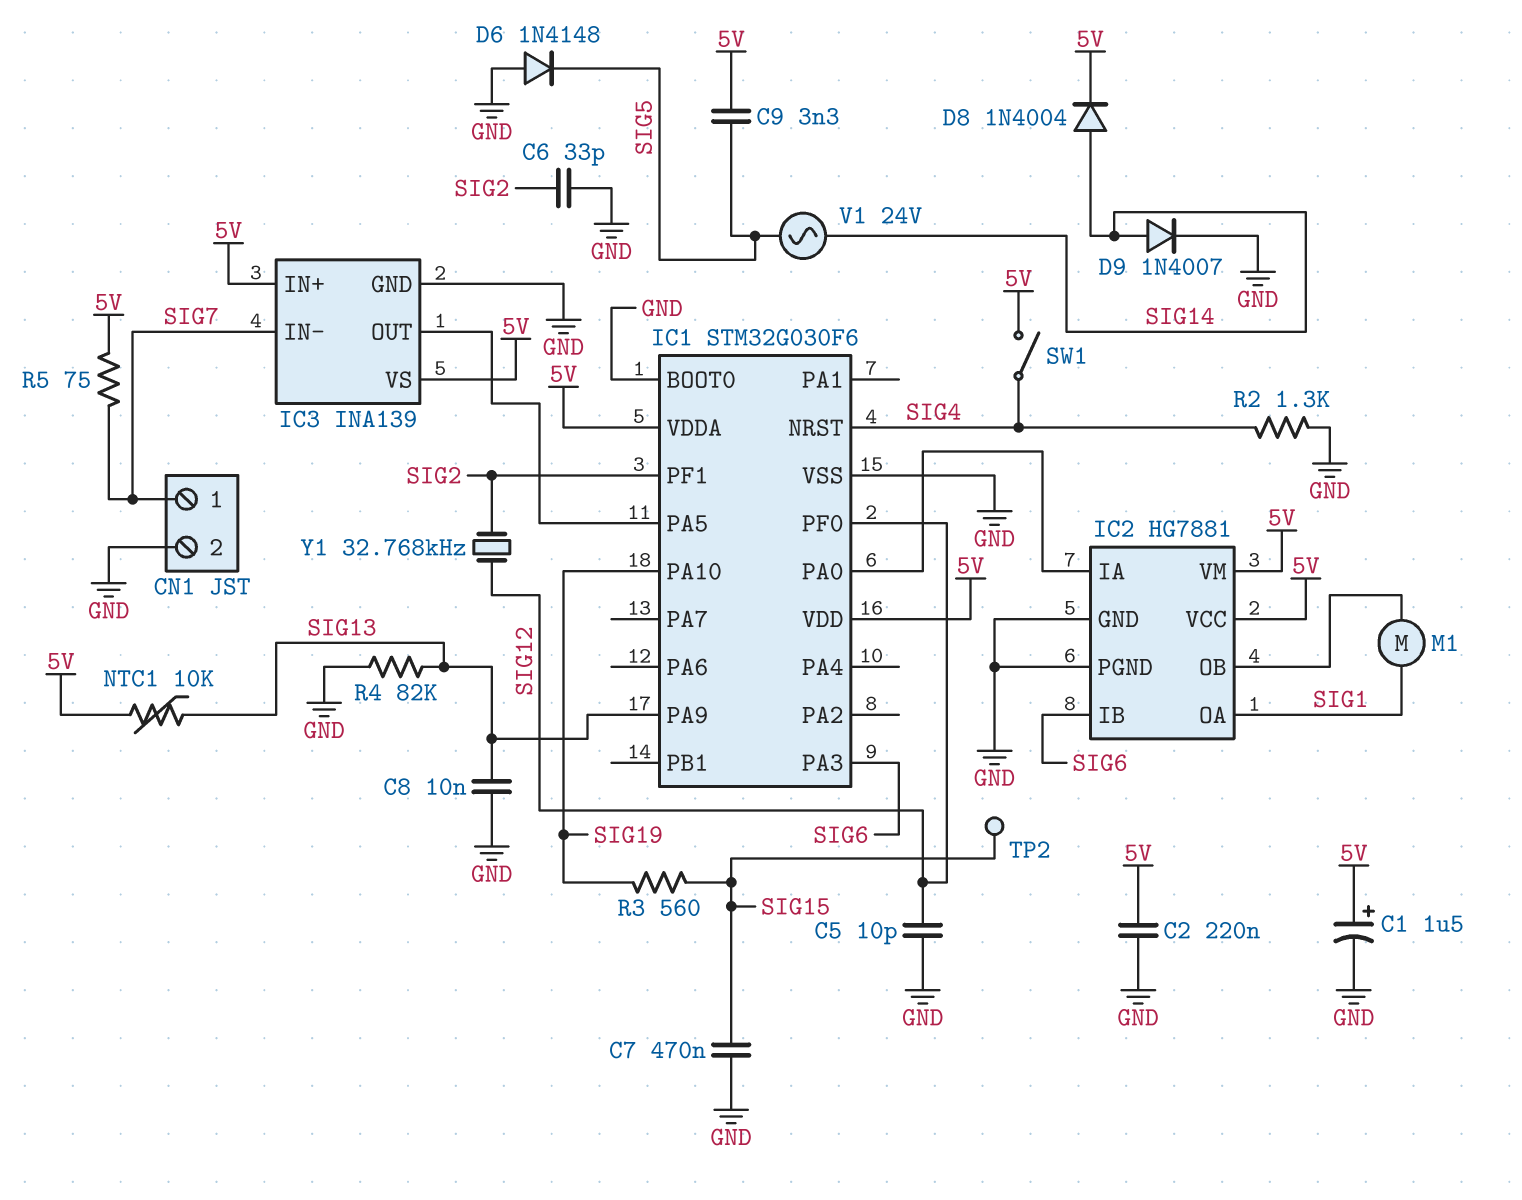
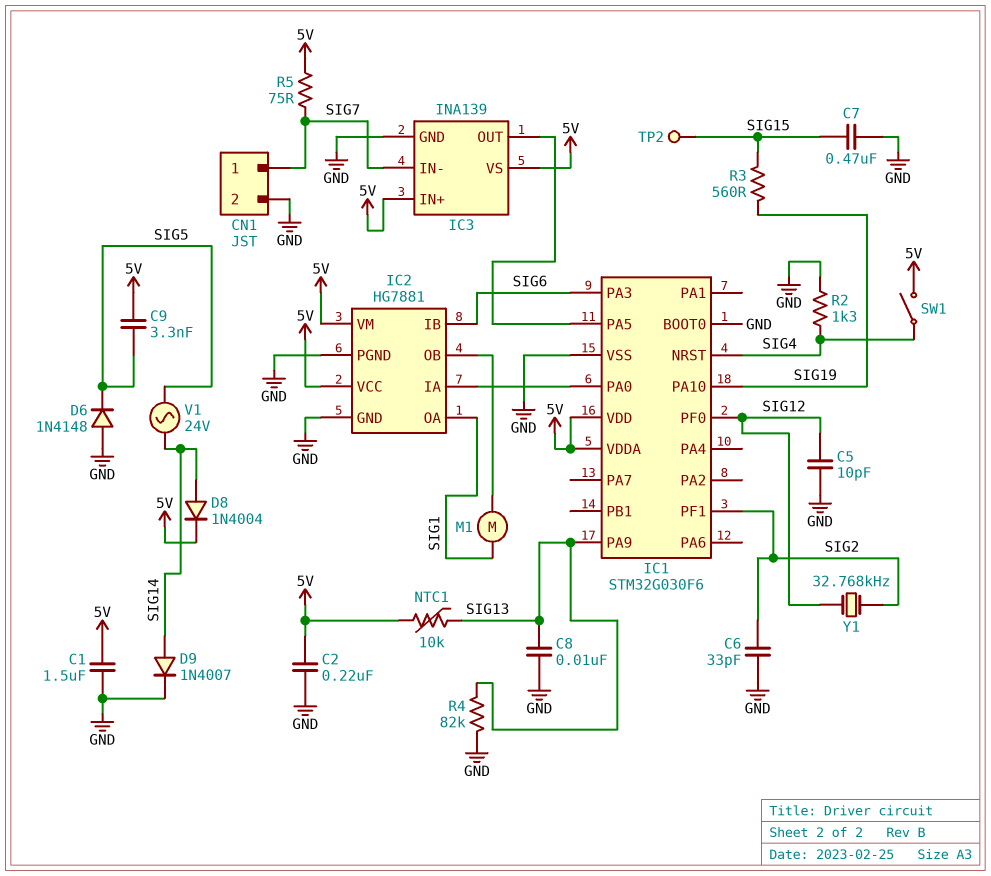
C1: 1.5uF (plus 5V, minus GND) -> 1.5uF (5V, GND)

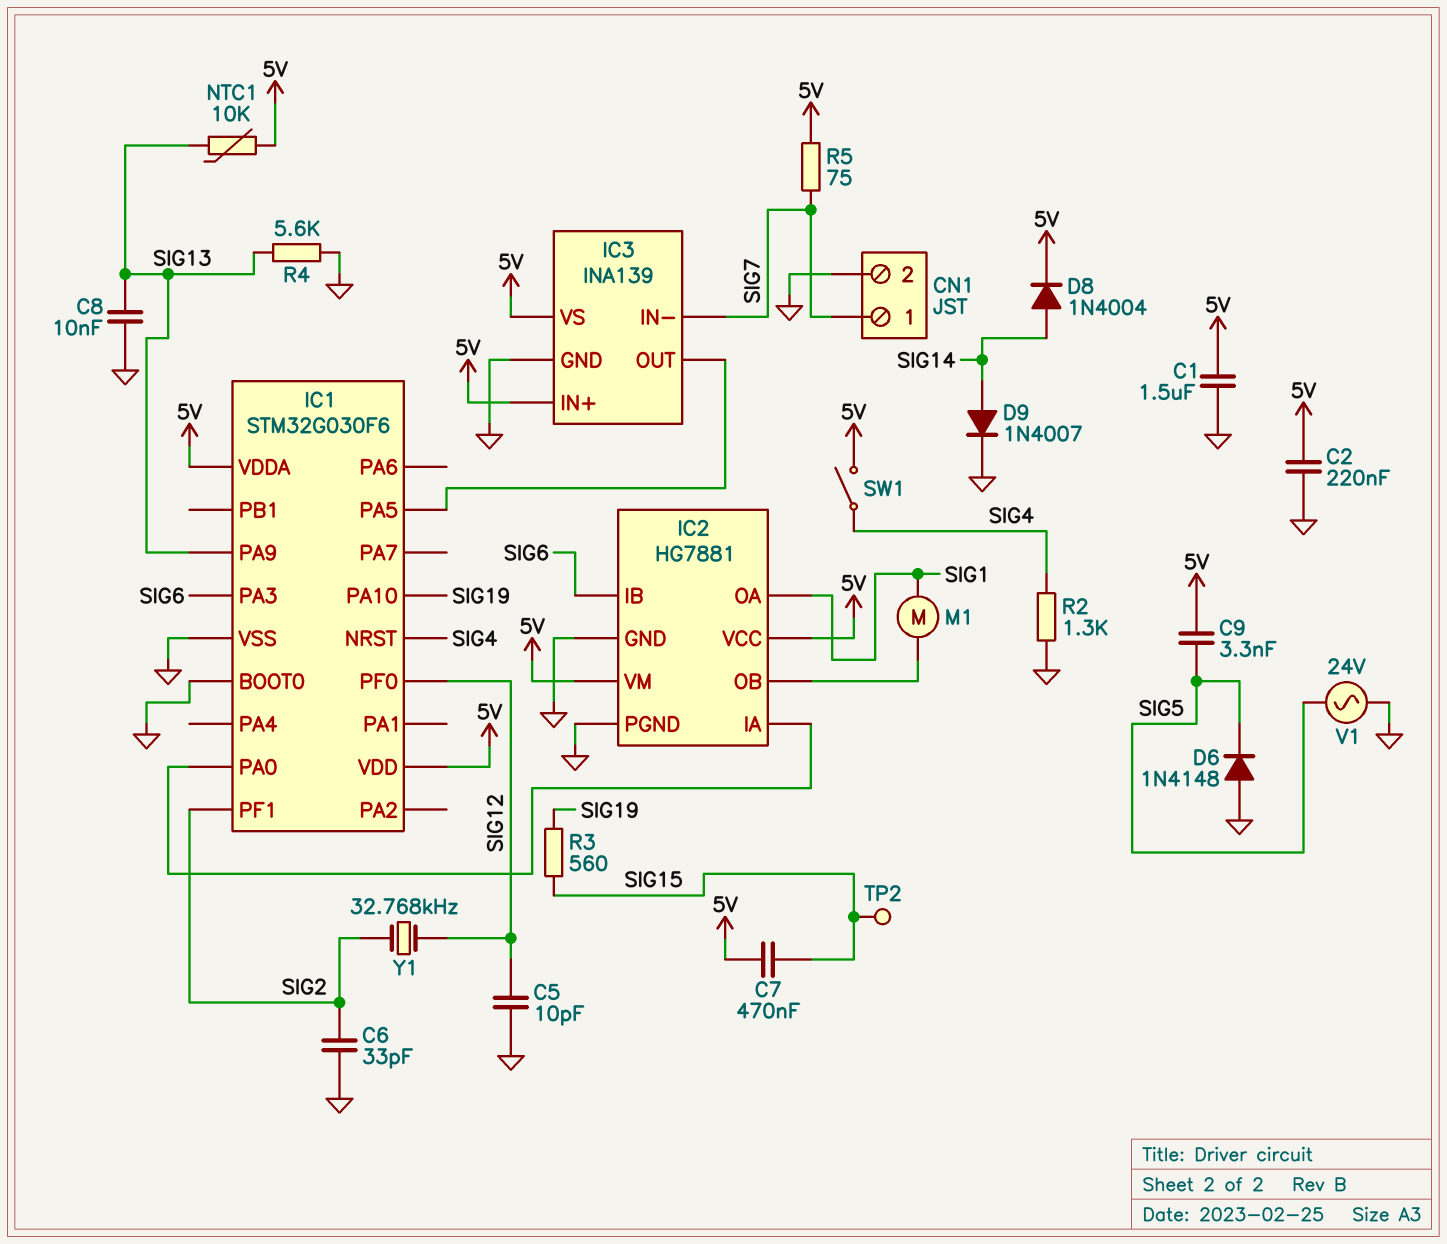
C7: 470nF (GND, SIG15) -> 470nF (5V, SIG15)
R4: 82k (GND, SIG13) -> 5.6k (GND, SIG13)
V1: AC 24V (SIG5, SIG14) -> AC 24V (GND, SIG5)

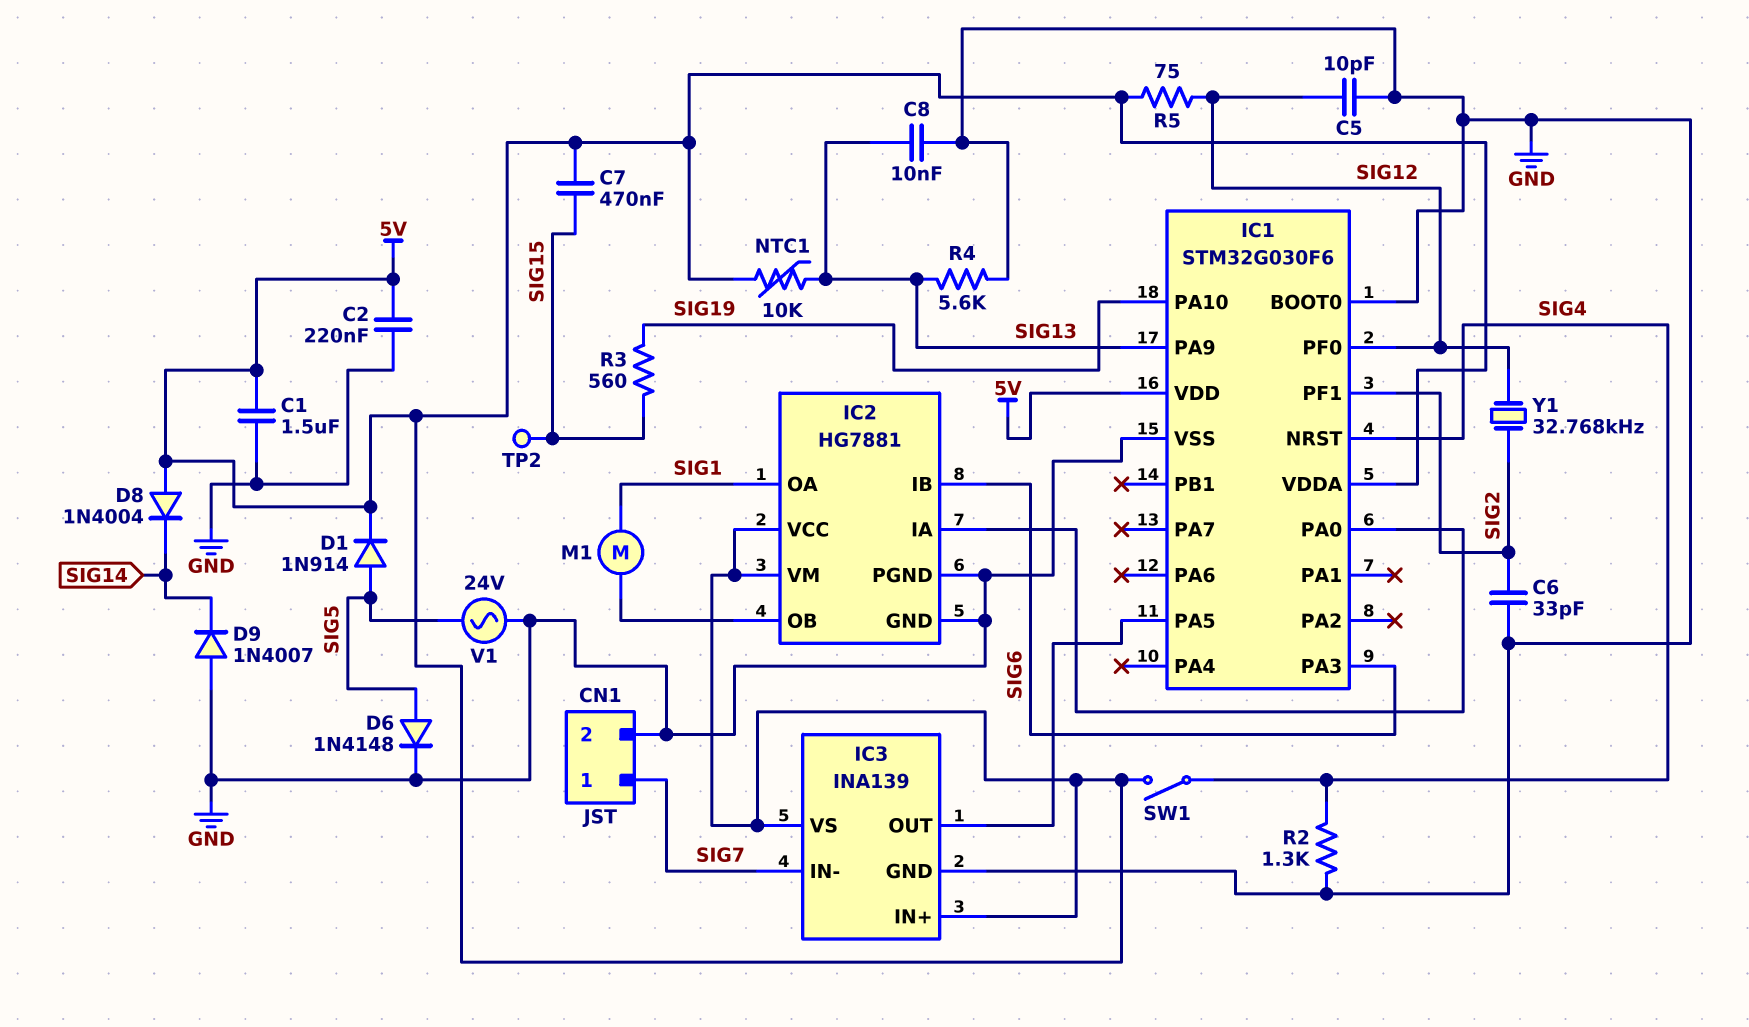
C9: 3.3nF (5V, SIG5) -> none
D1: none -> diode 1N914 (A SIG5, K 5V)
D6: diode 1N4148 (A GND, K SIG5) -> diode 1N4148 (A SIG5, K GND)
D8: diode 1N4004 (A SIG14, K 5V) -> diode 1N4004 (A 5V, K SIG14)
D9: diode 1N4007 (A SIG14, K GND) -> diode 1N4007 (A GND, K SIG14)
R5: 75 (5V, SIG7) -> 75 (5V, SIG12)

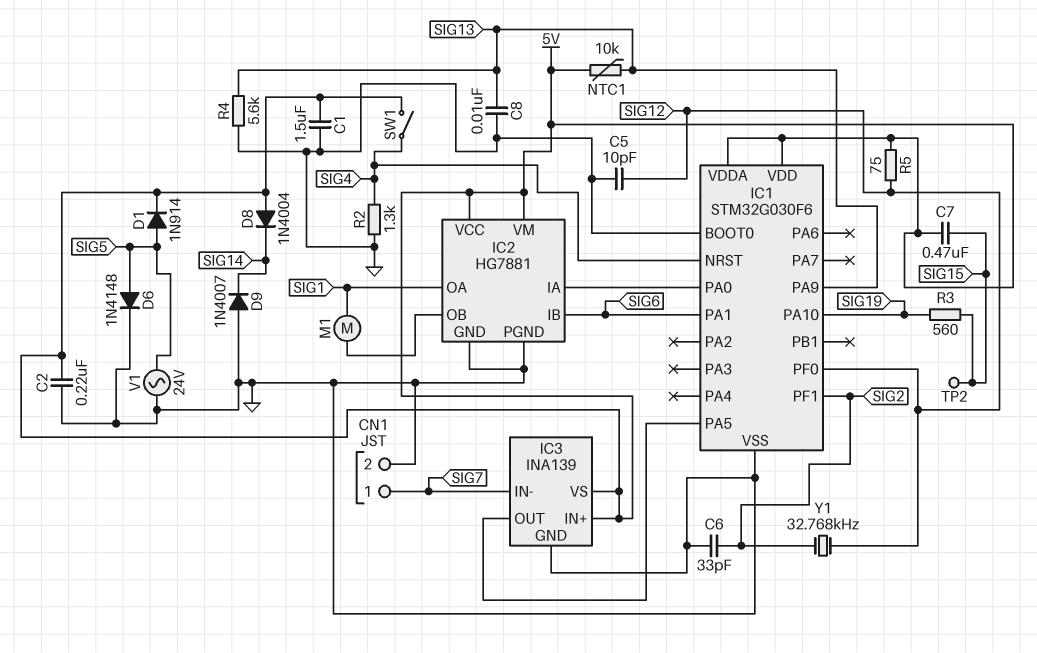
IC1 pin PA1: none -> SIG6
IC1 pin PA3: SIG6 -> none

